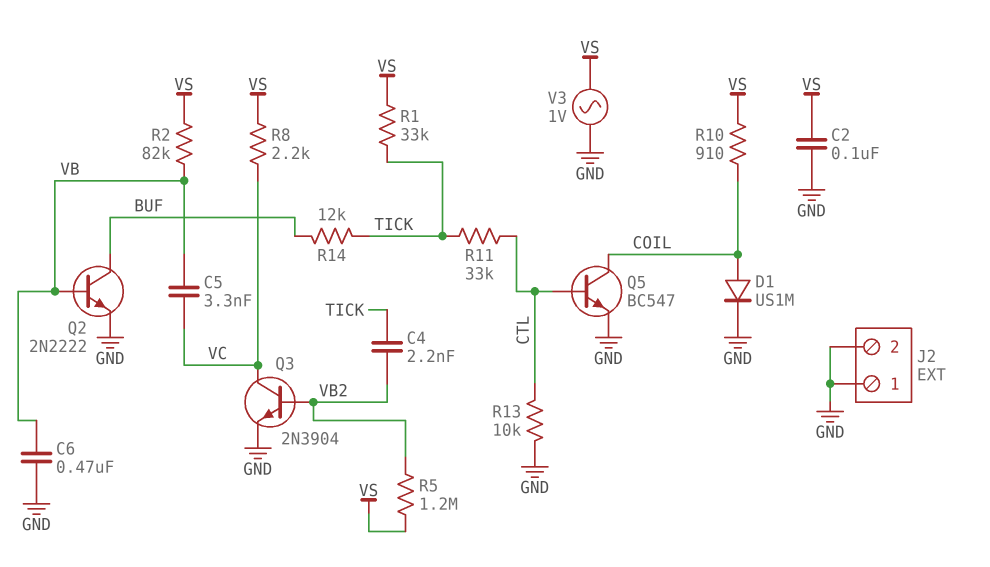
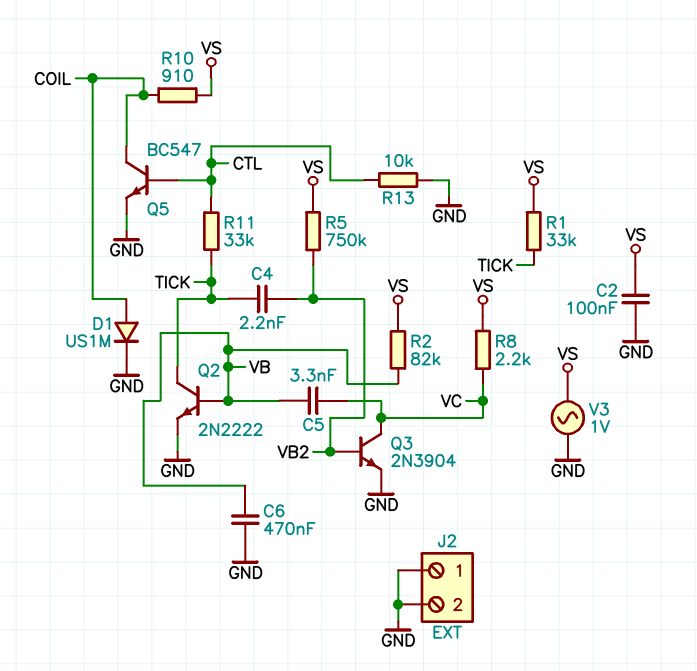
Q2: NPN 2N2222 (B VB, C BUF, E GND) -> NPN 2N2222 (B VB, C TICK, E GND)
R5: 1.2M (VB2, VS) -> 750k (VB2, VS)
R14: 12k (BUF, TICK) -> none

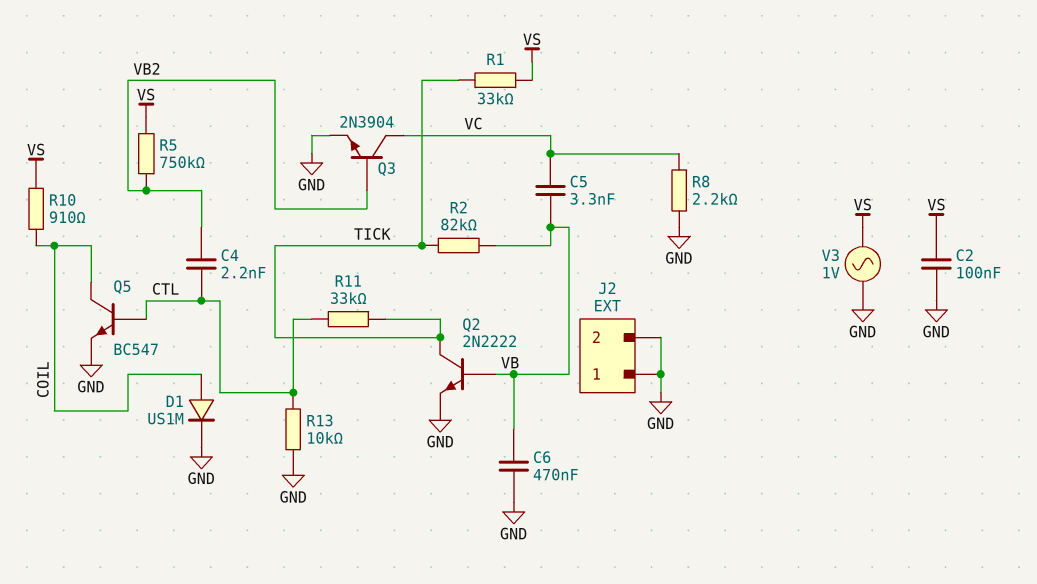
C4: 2.2nF (TICK, VB2) -> 2.2nF (CTL, VB2)
R2: 82k (VB, VS) -> 82k (TICK, VB)
R8: 2.2k (VC, VS) -> 2.2k (GND, VC)

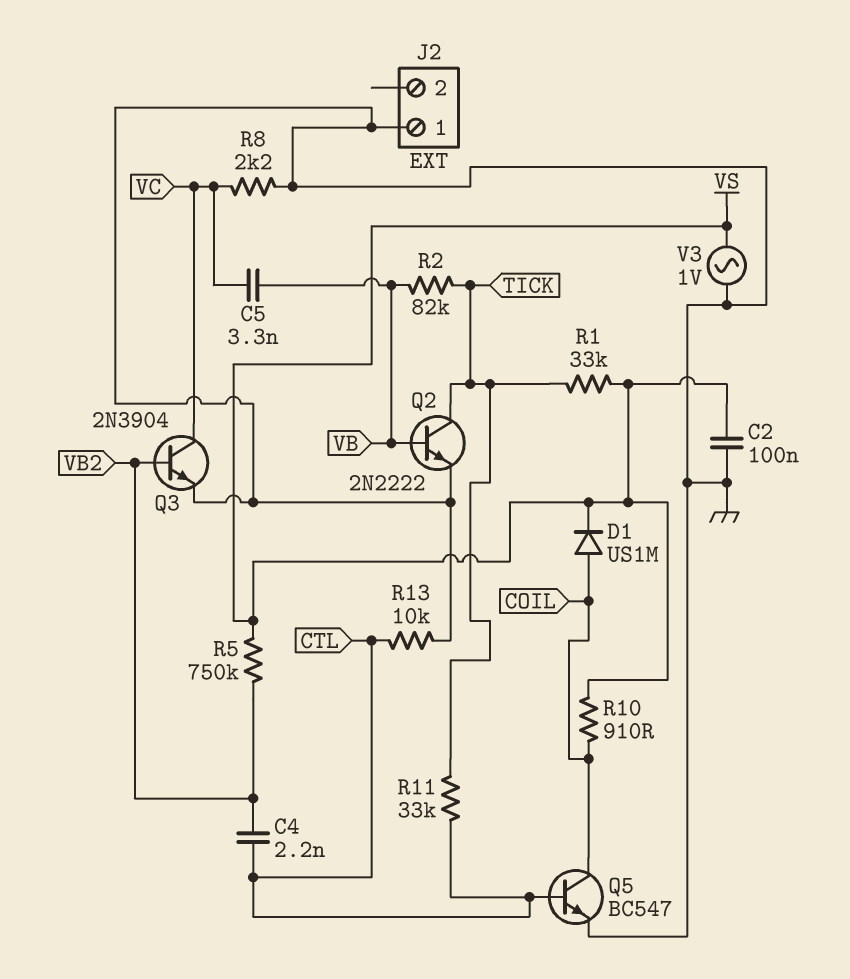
C6: 470nF (GND, VB) -> none
D1: diode US1M (A COIL, K GND) -> diode US1M (A COIL, K VS)
J2 pin 2: GND -> none

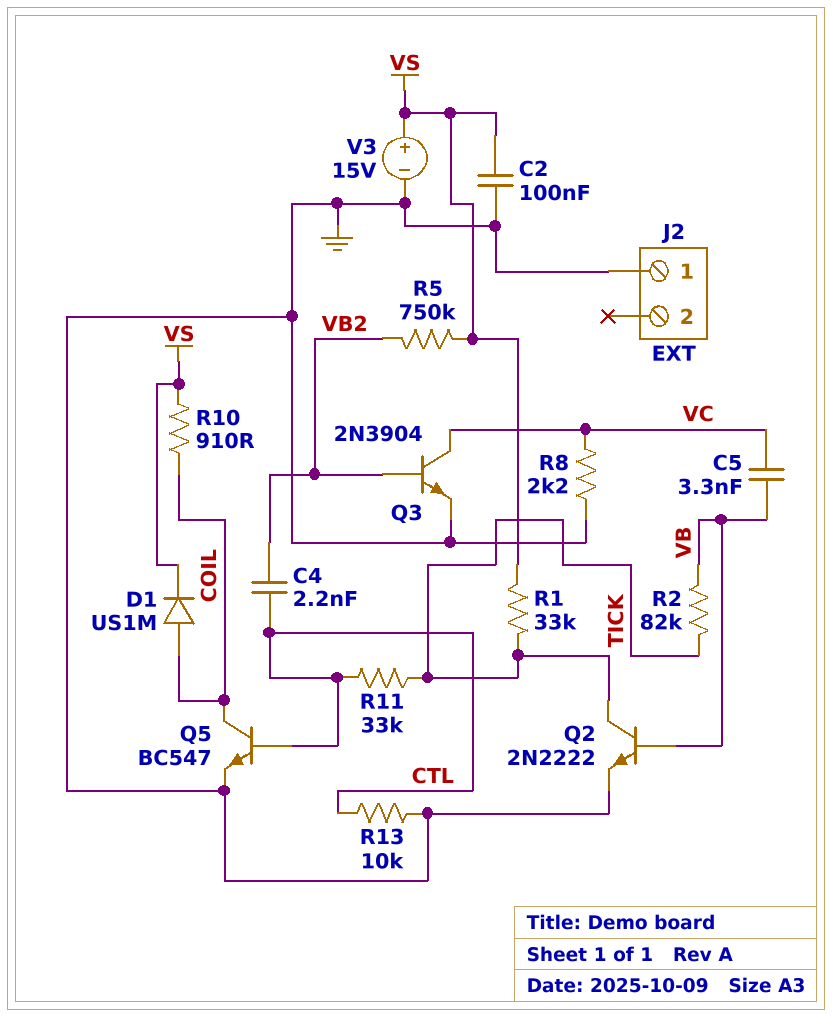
V3: AC 1V (GND, VS) -> 15V (plus VS, minus GND)

